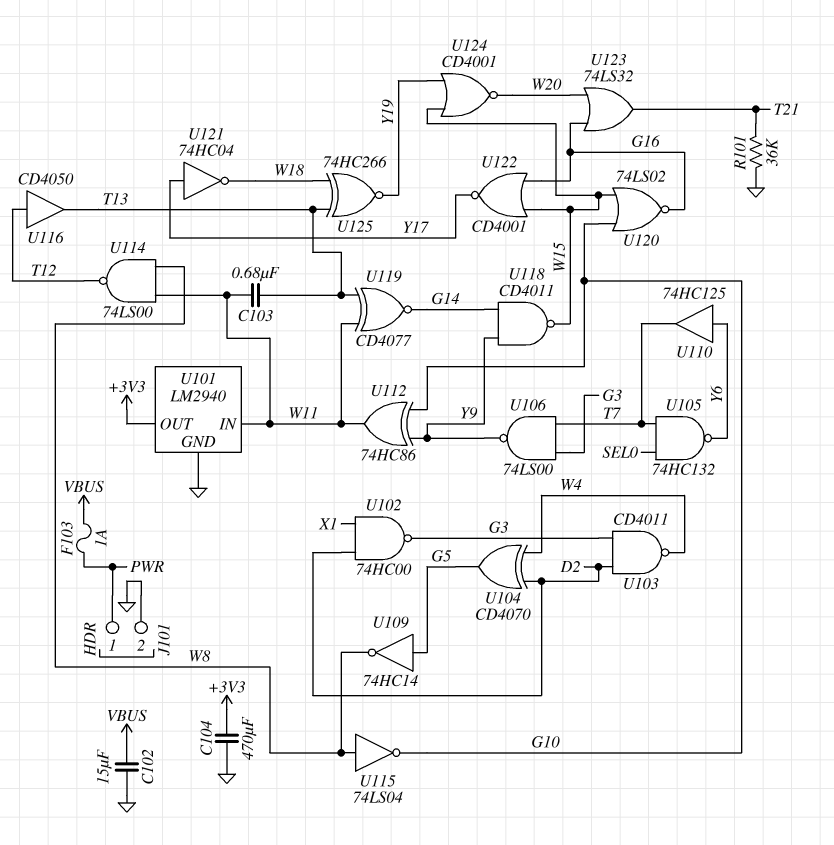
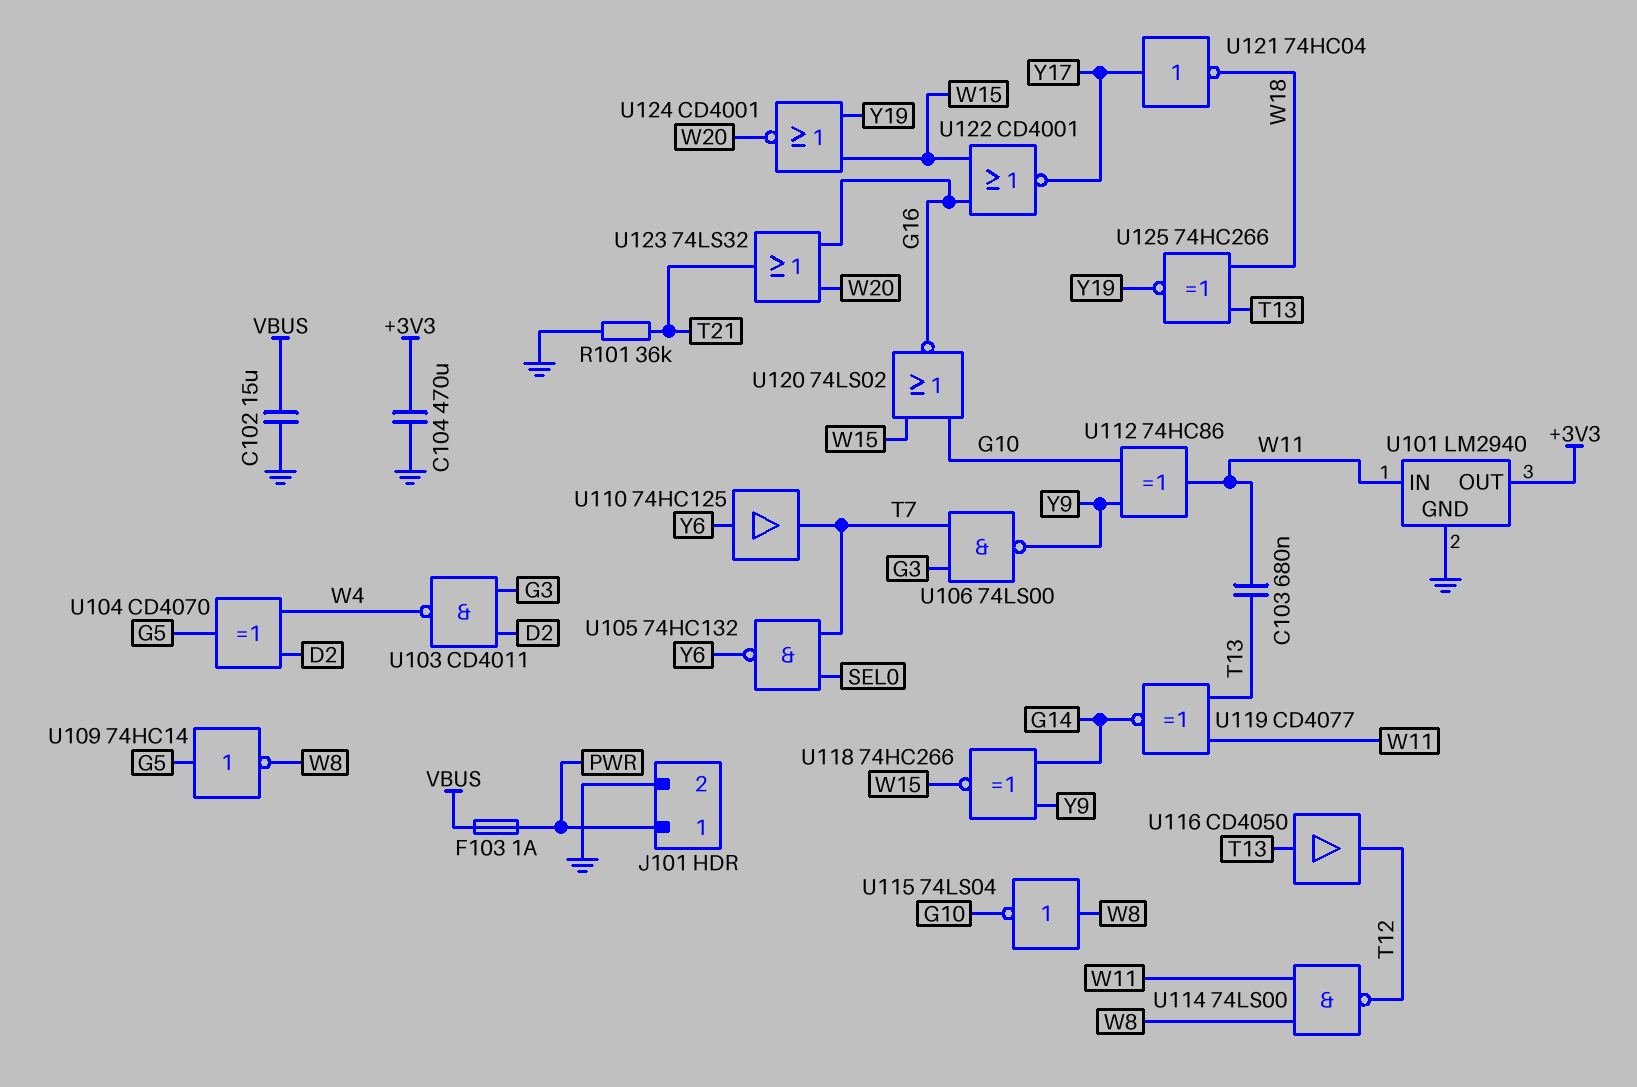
U102: NAND 74HC00 (in D2, in X1, out G3) -> none
U116: buffer CD4050 (in T12, out T13) -> buffer CD4050 (in T13, out T12)
U118: NAND CD4011 (in G14, in Y9, out W15) -> XNOR 74HC266 (in G14, in Y9, out W15)

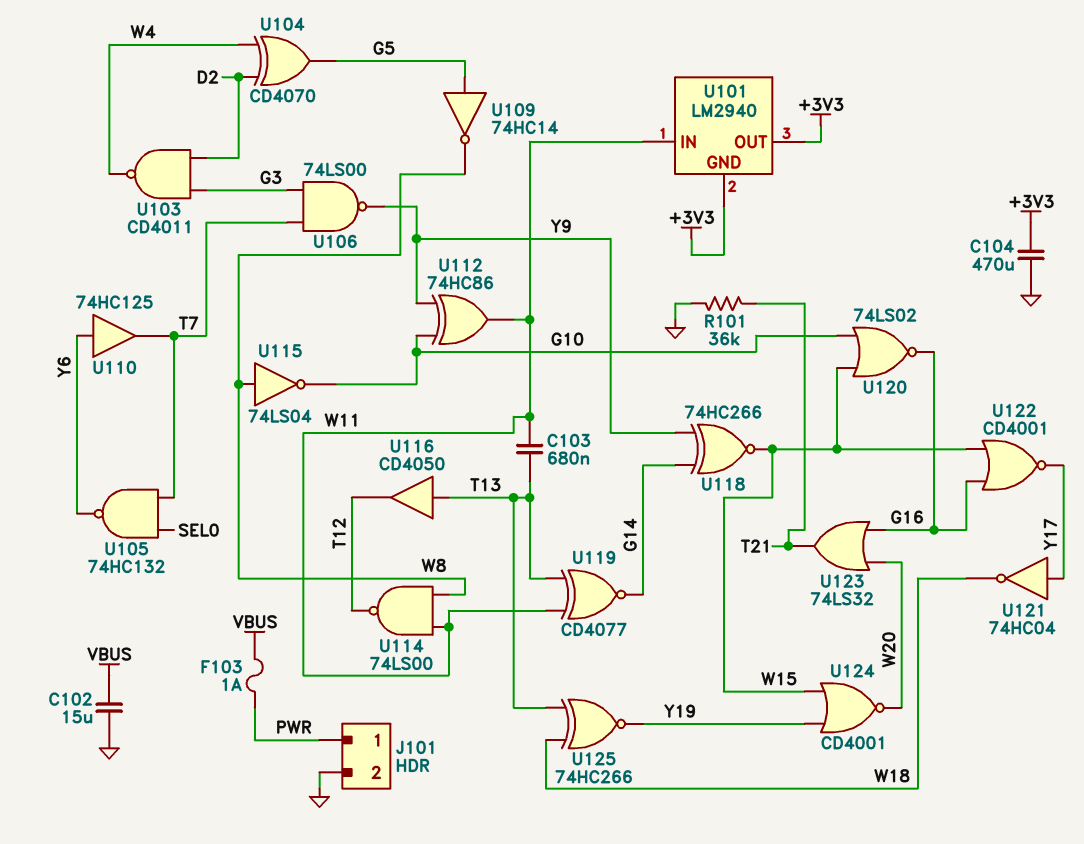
U101 pin GND: GND -> +3V3

